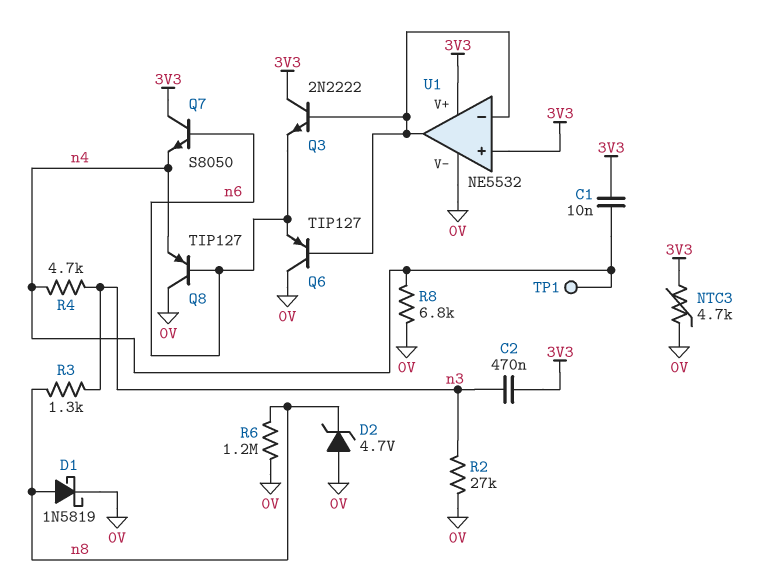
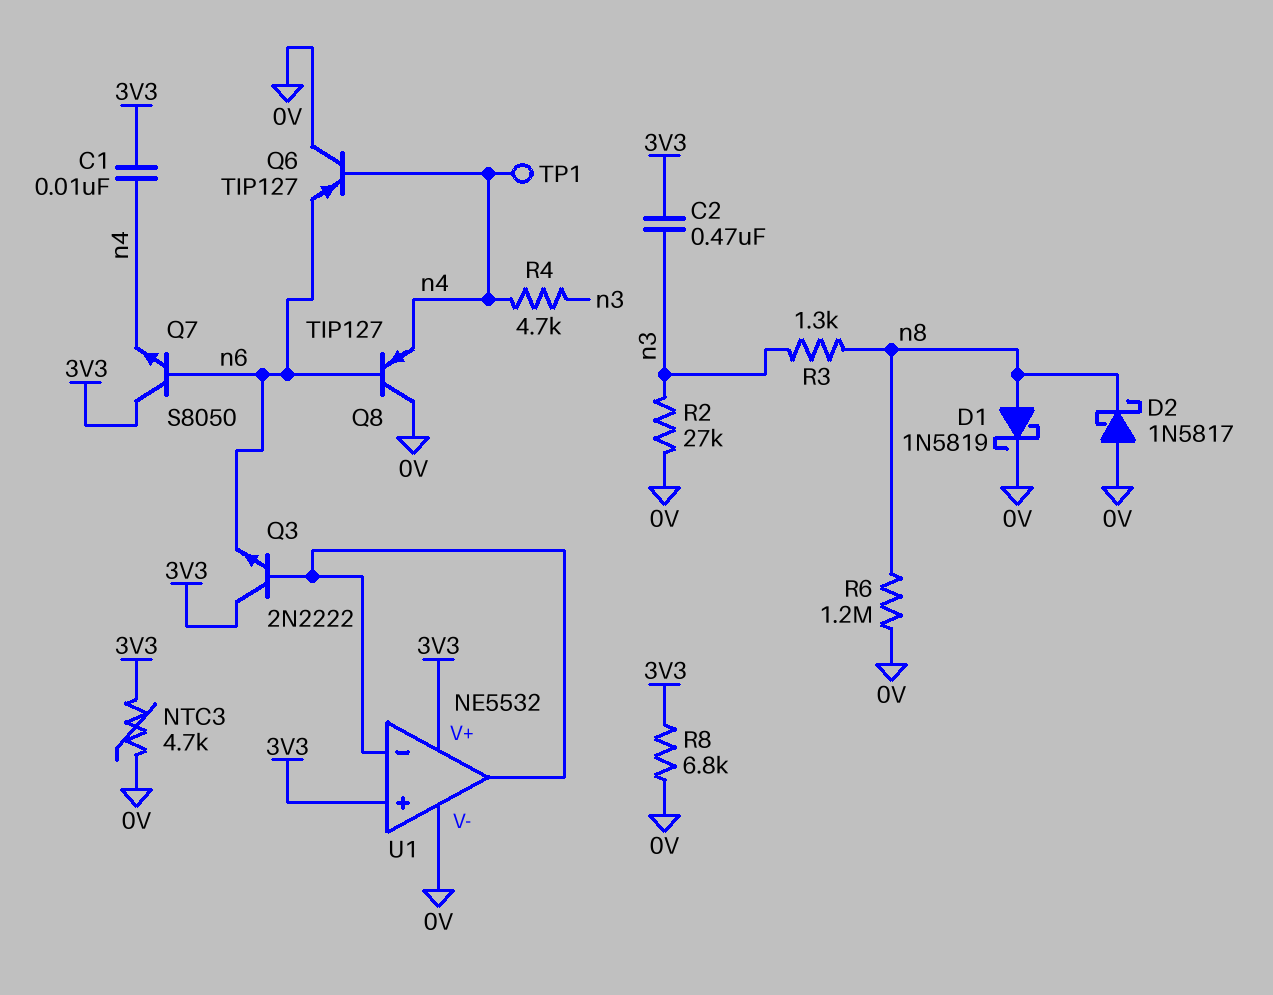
D2: zener 4.7V (A 0V, K n8) -> schottky 1N5817 (A 0V, K n8)
Q6: PNP TIP127 (B U1/in-, C 0V, E n6) -> PNP TIP127 (B n4, C 0V, E n6)
R8: 6.8k (0V, n4) -> 6.8k (0V, 3V3)

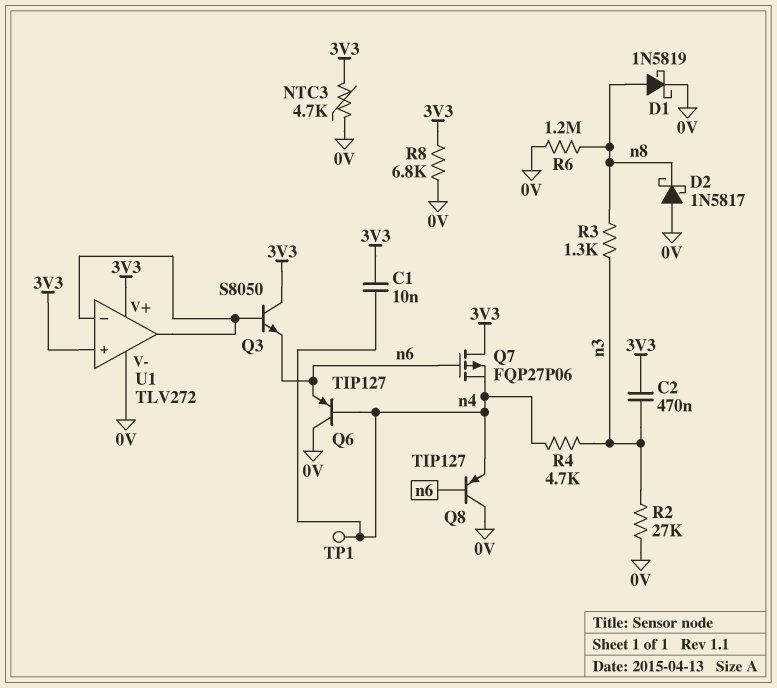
Q3: NPN 2N2222 (B U1/in-, C 3V3, E n6) -> NPN S8050 (B U1/in-, C 3V3, E n6)
Q7: NPN S8050 (B n6, C 3V3, E n4) -> PMOS FQP27P06 (G n6, D 3V3, S n4)
U1: NE5532 -> TLV272

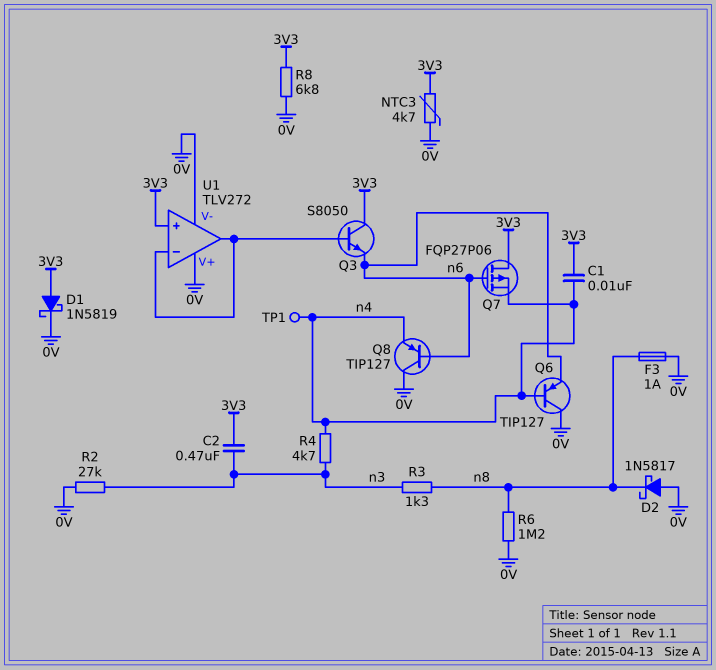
D1: schottky 1N5819 (A n8, K 0V) -> schottky 1N5819 (A 3V3, K 0V)
F3: none -> 1A (0V, n8)
U1 pin V+: 3V3 -> 0V

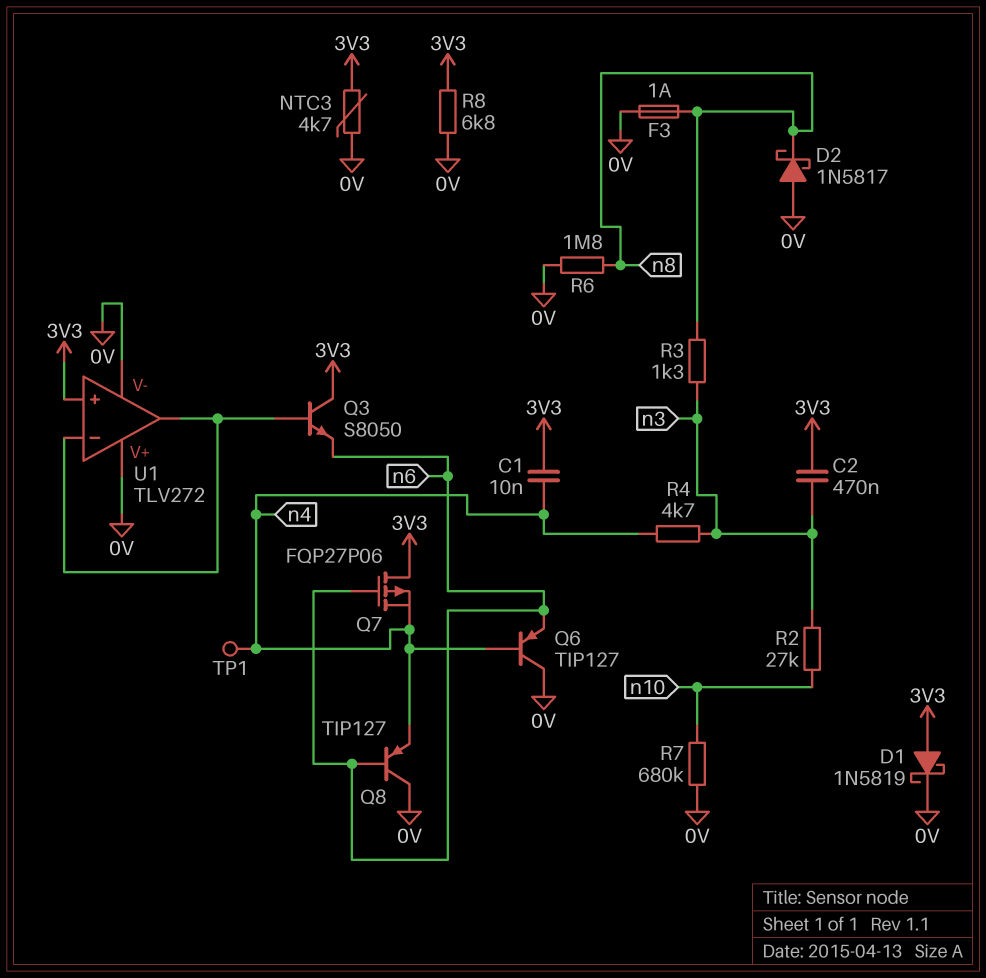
R2: 27k (0V, n3) -> 27k (n3, n10)
R6: 1.2M (0V, n8) -> 1.8M (0V, n8)
R7: none -> 680k (0V, n10)

